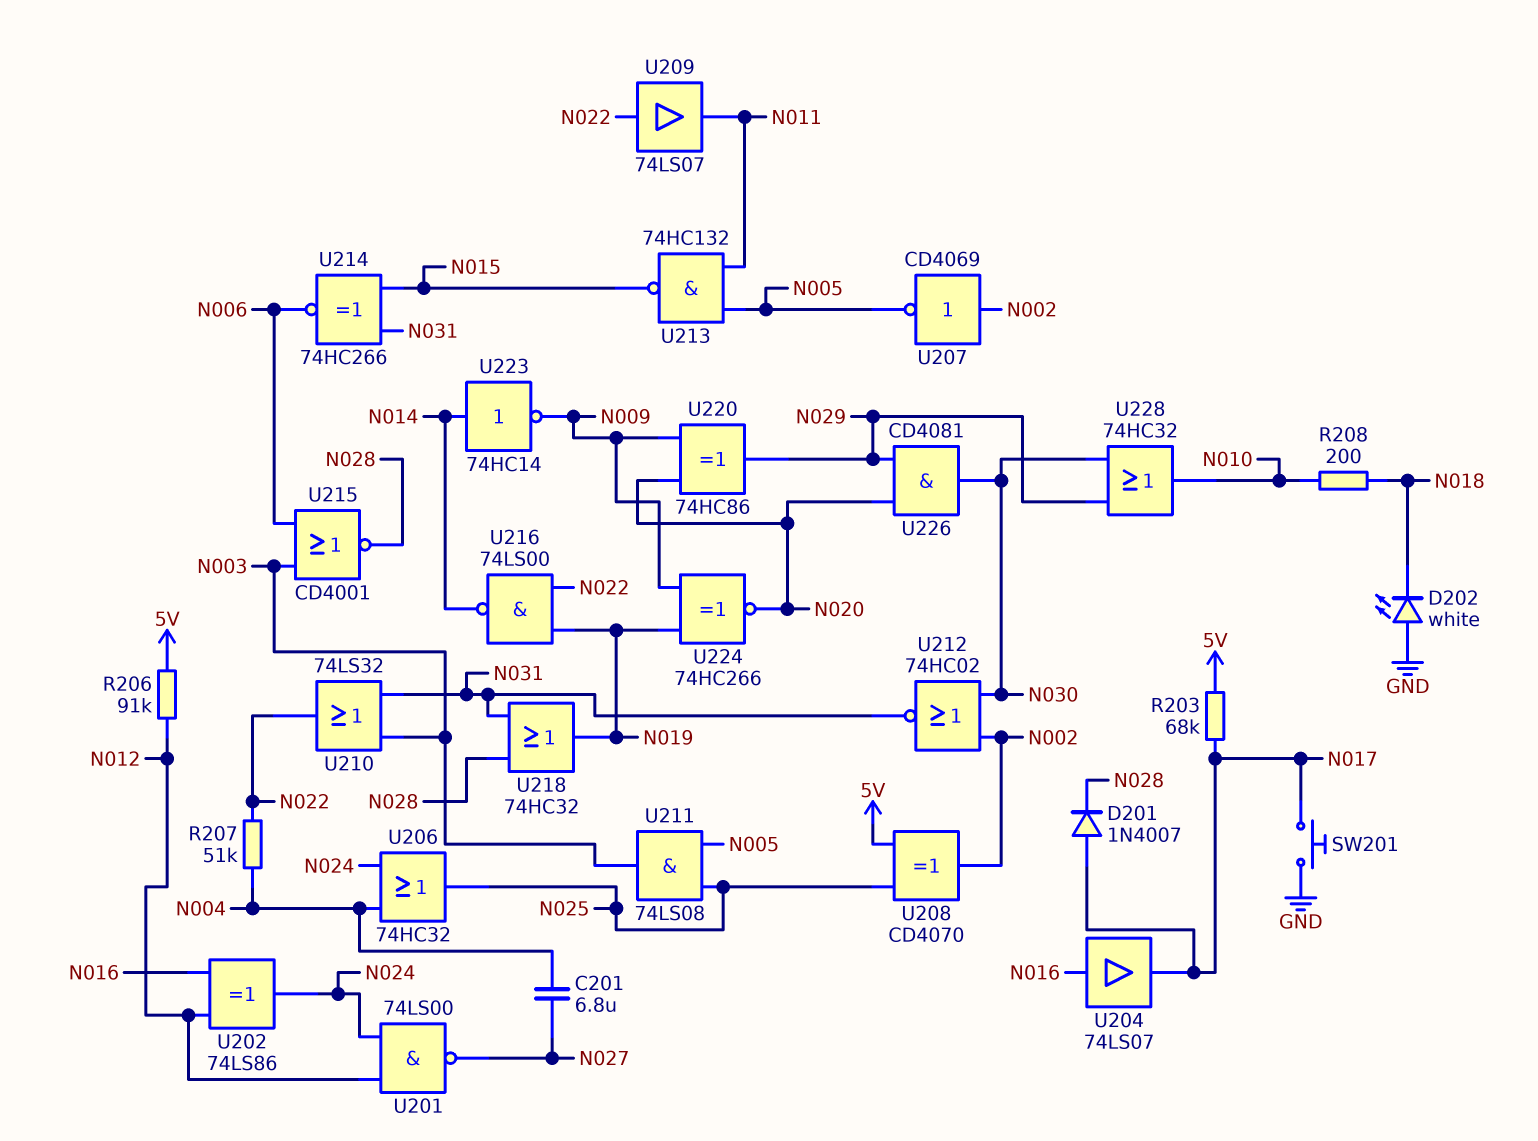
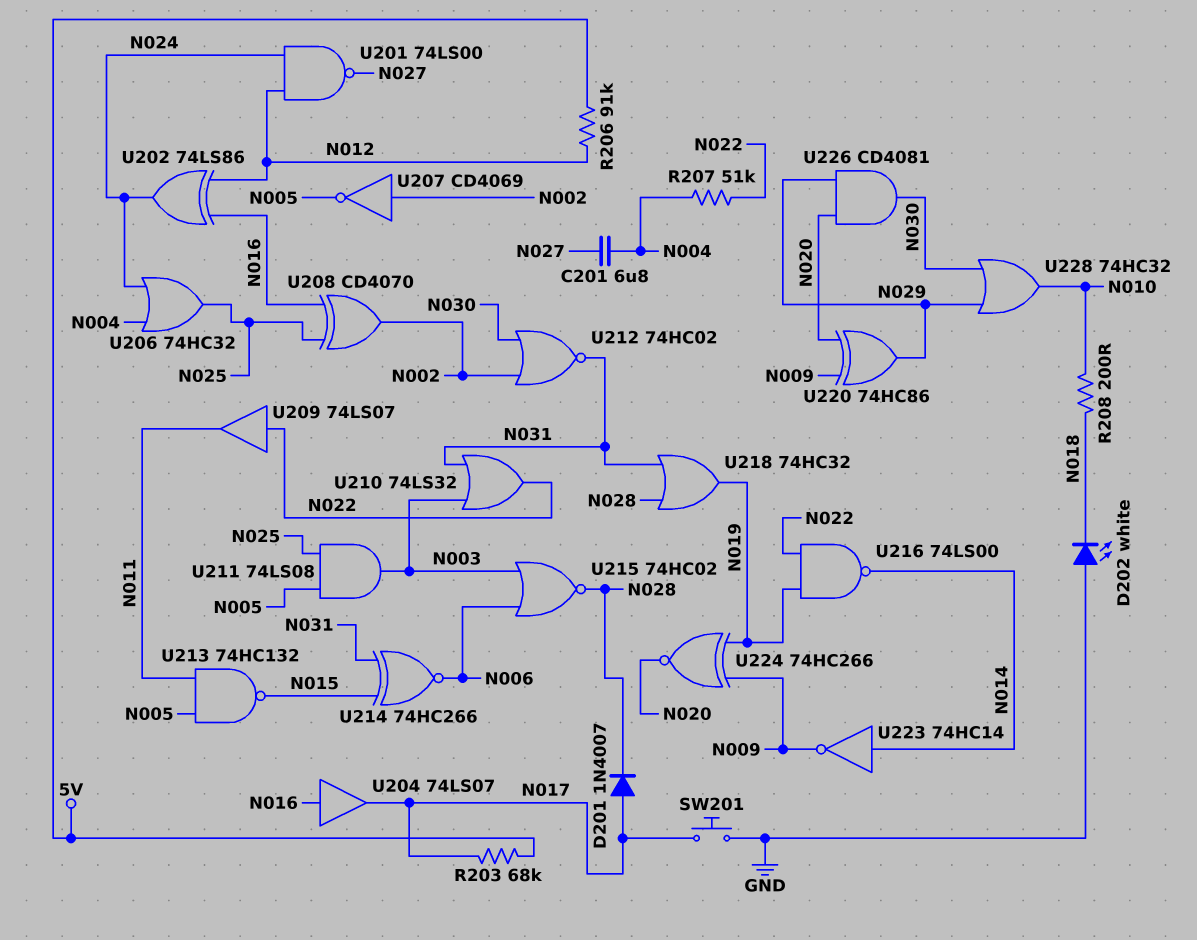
U208: XOR CD4070 (in 5V, in N025, out N002) -> XOR CD4070 (in N016, in N025, out N002)
U215: NOR CD4001 (in N003, in N006, out N028) -> NOR 74HC02 (in N003, in N006, out N028)

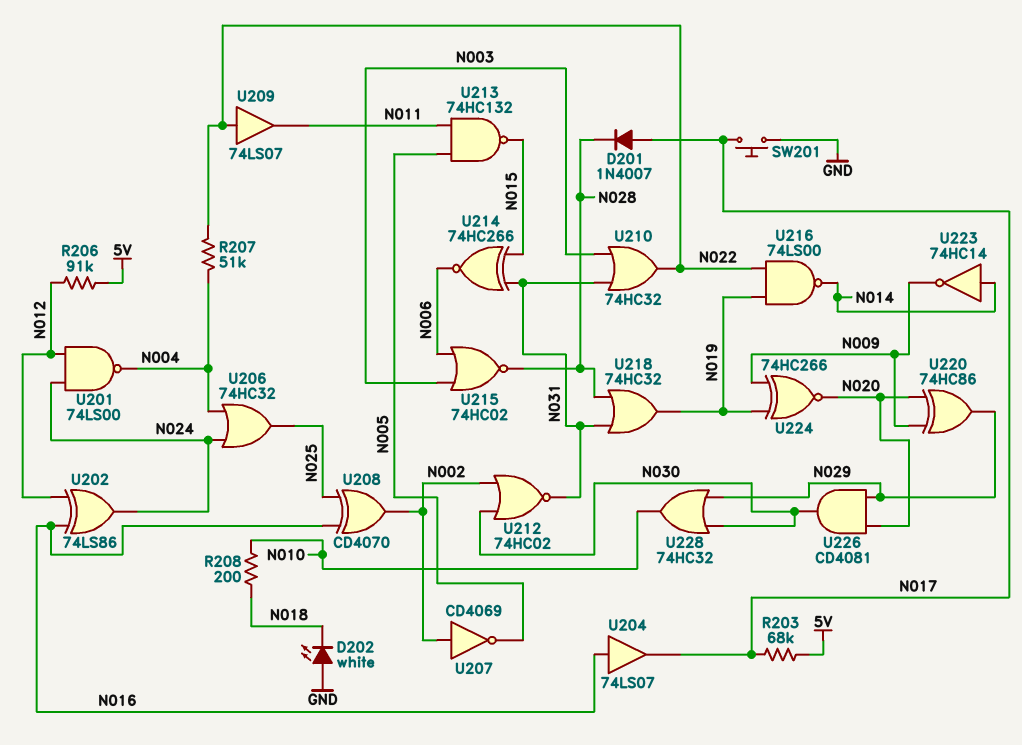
C201: 6.8uF (N004, N027) -> none
U201: NAND 74LS00 (in N012, in N024, out N027) -> NAND 74LS00 (in N012, in N024, out N004)
U210: OR 74LS32 (in N003, in N031, out N022) -> OR 74HC32 (in N003, in N031, out N022)
U211: AND 74LS08 (in N005, in N025, out N003) -> none

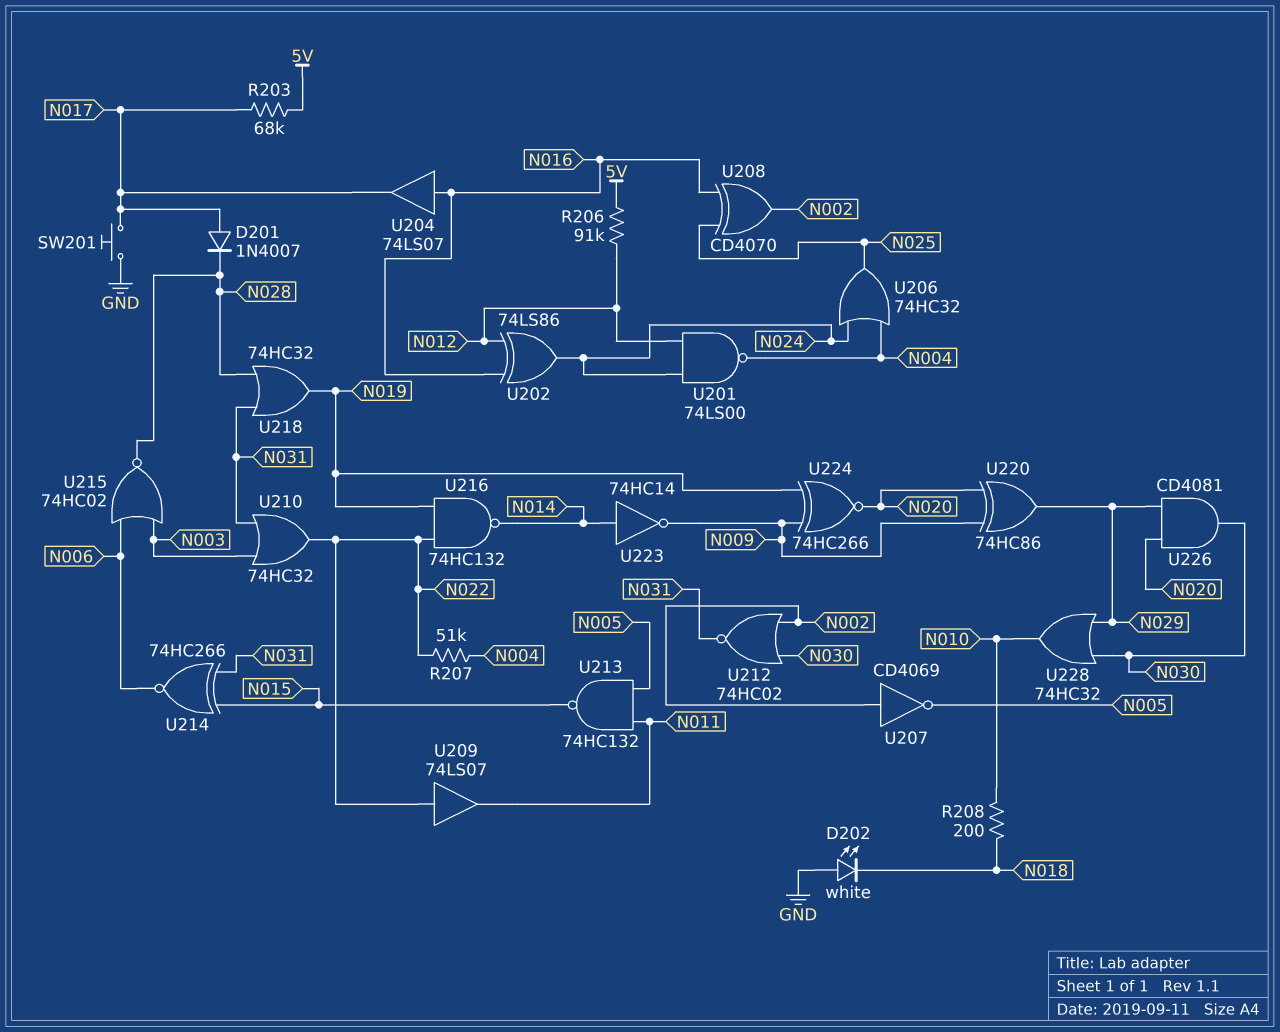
U216: NAND 74LS00 (in N019, in N022, out N014) -> NAND 74HC132 (in N019, in N022, out N014)

